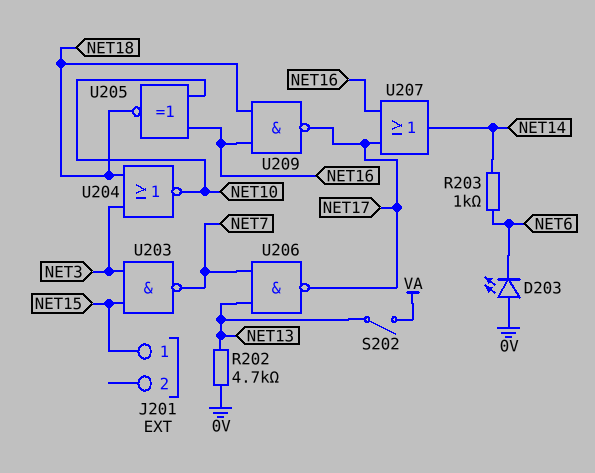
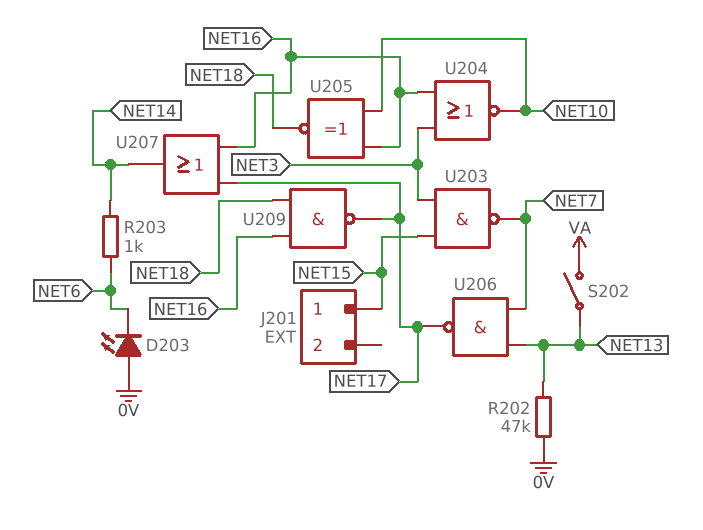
R202: 4.7k (0V, NET13) -> 47k (0V, NET13)
U204: NOR (in NET3, in NET18, out NET10) -> NOR (in NET3, in NET16, out NET10)

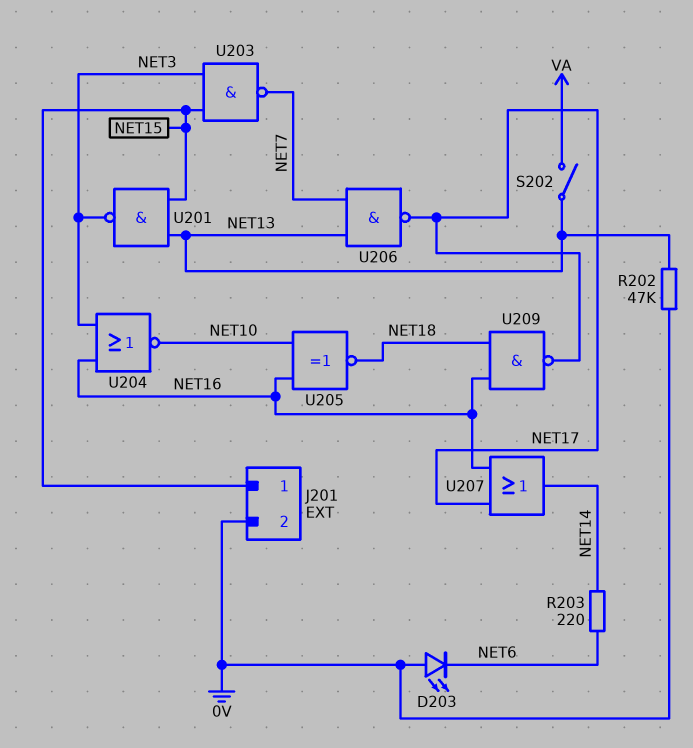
J201 pin 2: none -> 0V
R203: 1k (NET6, NET14) -> 220 (NET6, NET14)
U201: none -> NAND (in NET13, in NET15, out NET3)

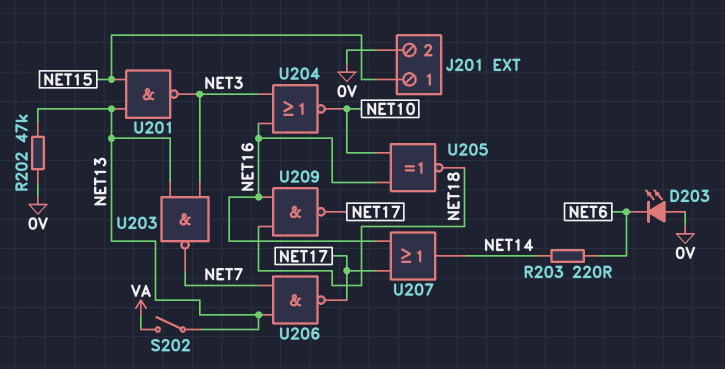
U203: NAND (in NET3, in NET15, out NET7) -> NAND (in NET3, in NET13, out NET7)

